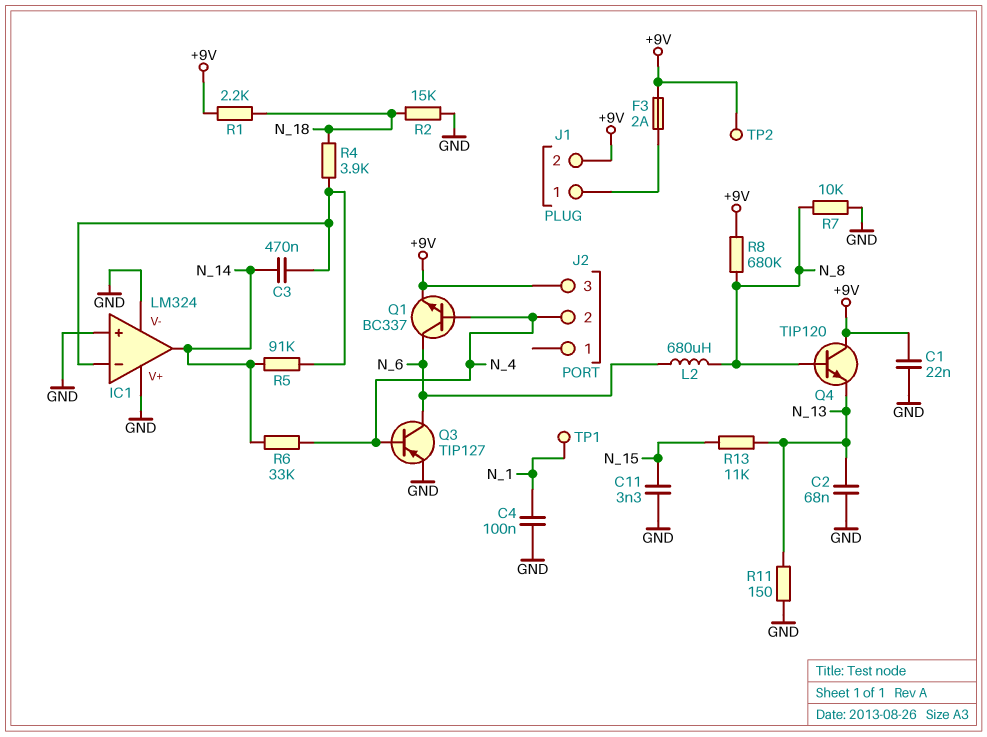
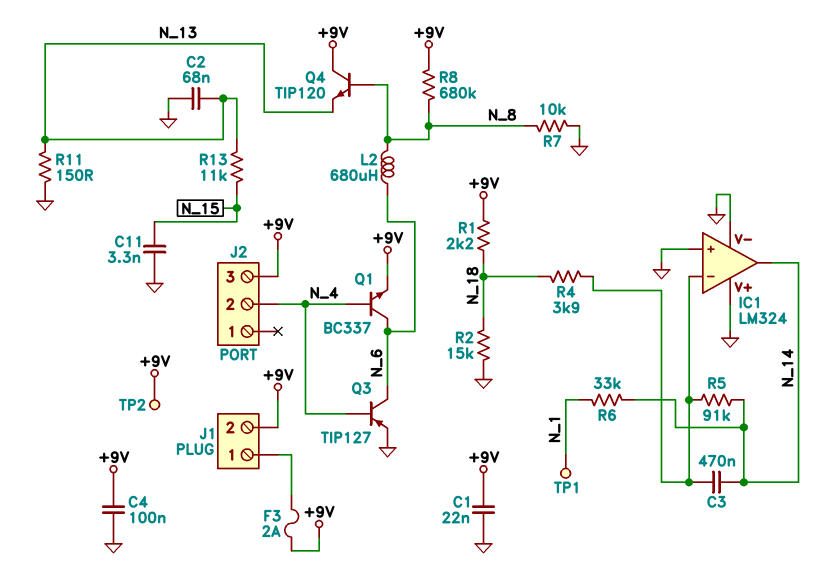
C4: 100nF (GND, N_1) -> 100nF (+9V, GND)
R6: 33k (N_4, N_14) -> 33k (N_1, N_14)

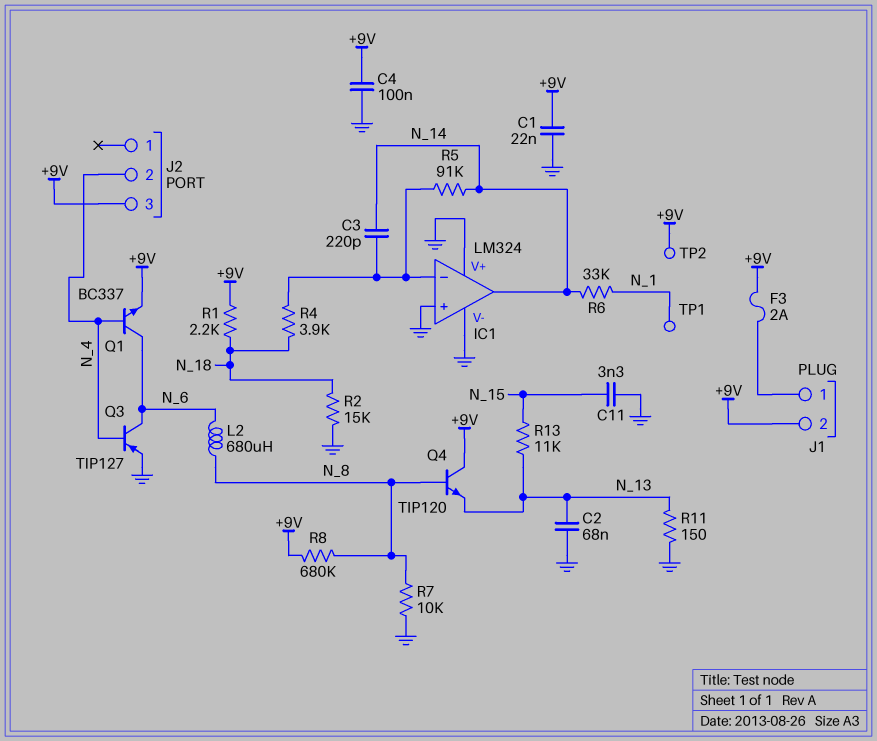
C3: 470nF (IC1/in-, N_14) -> 220pF (IC1/in-, N_14)

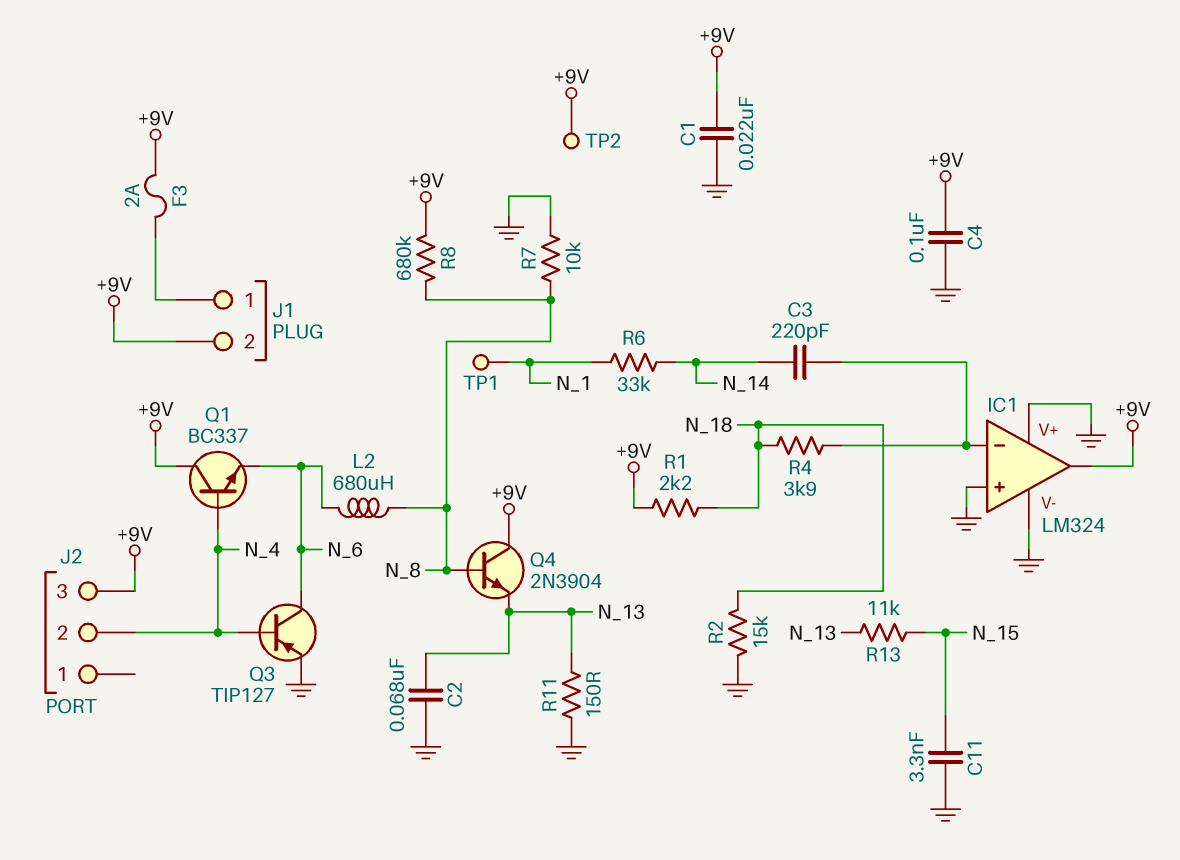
IC1 pin out: N_14 -> +9V
Q1: NPN BC337 (B N_4, C N_6, E +9V) -> NPN BC337 (B N_4, C +9V, E N_6)
Q4: NPN TIP120 (B N_8, C +9V, E N_13) -> NPN 2N3904 (B N_8, C +9V, E N_13)
R5: 91k (IC1/in-, N_14) -> none

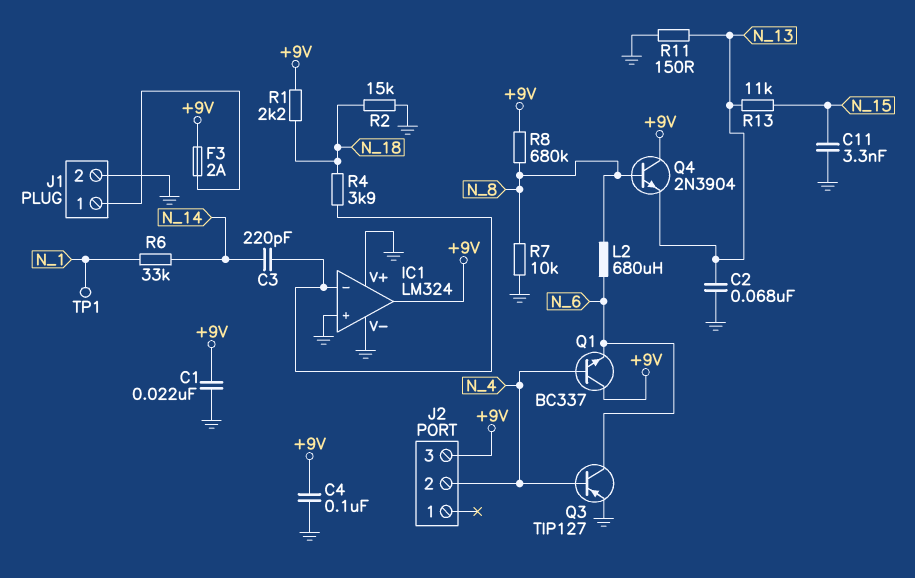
J1 pin 2: +9V -> GND
TP2: test point (+9V) -> none

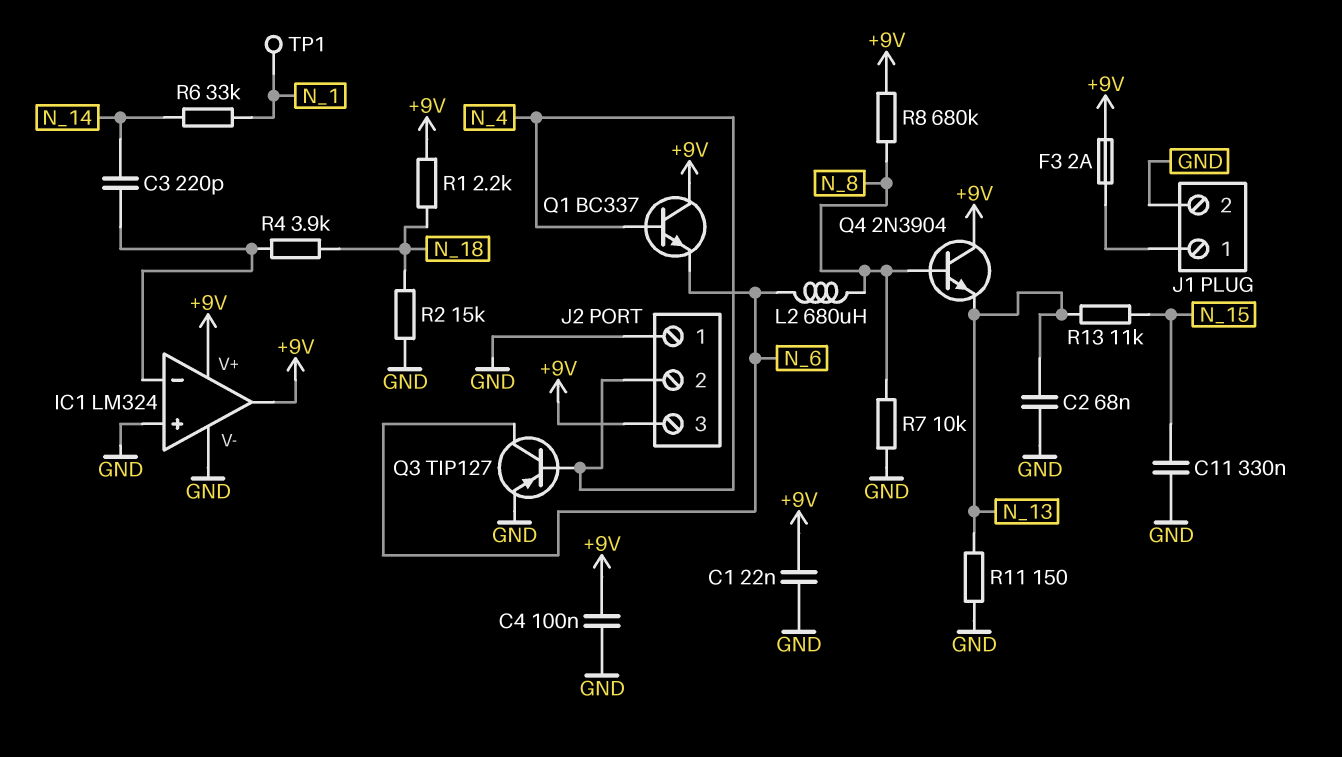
C11: 3.3nF (GND, N_15) -> 330nF (GND, N_15)
IC1 pin V+: GND -> +9V
J2 pin 1: none -> GND

